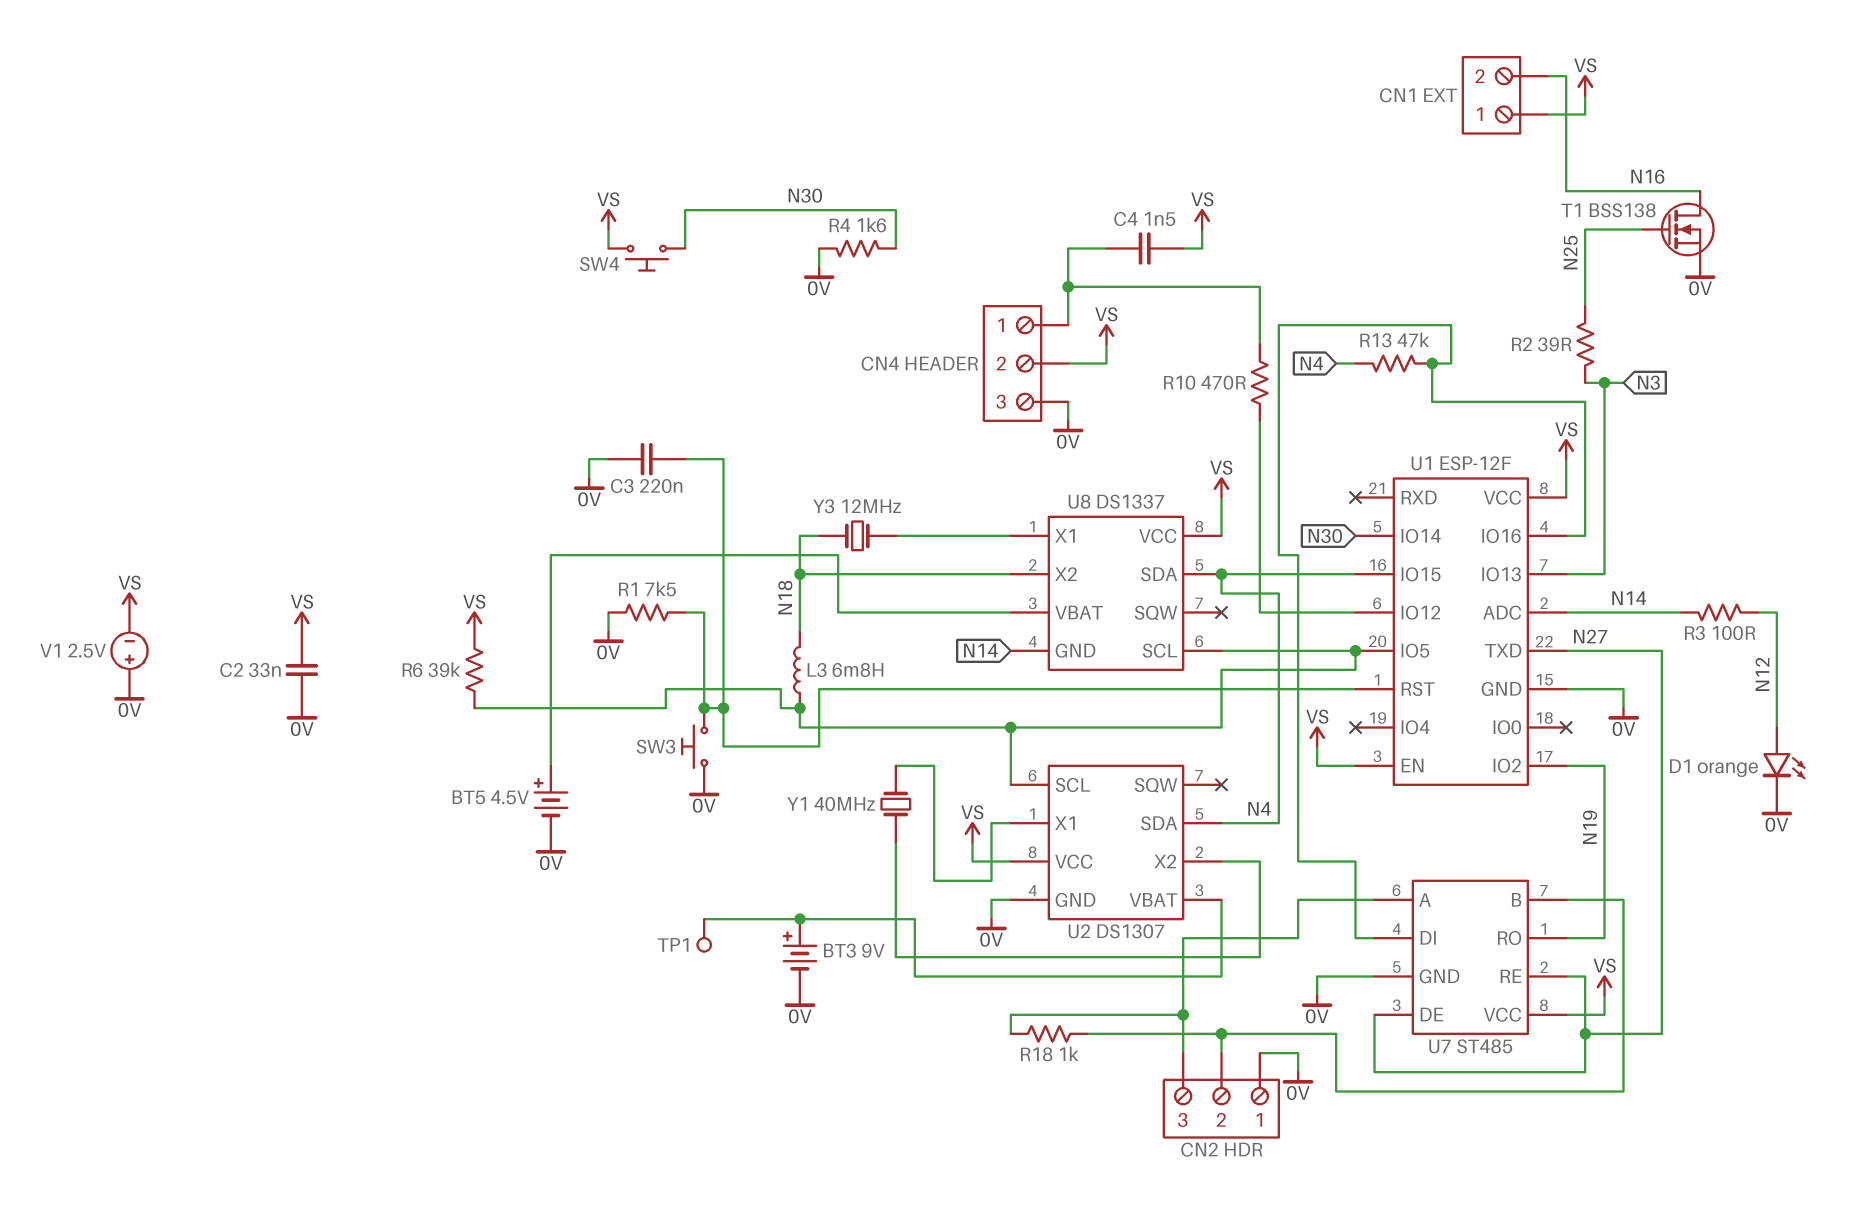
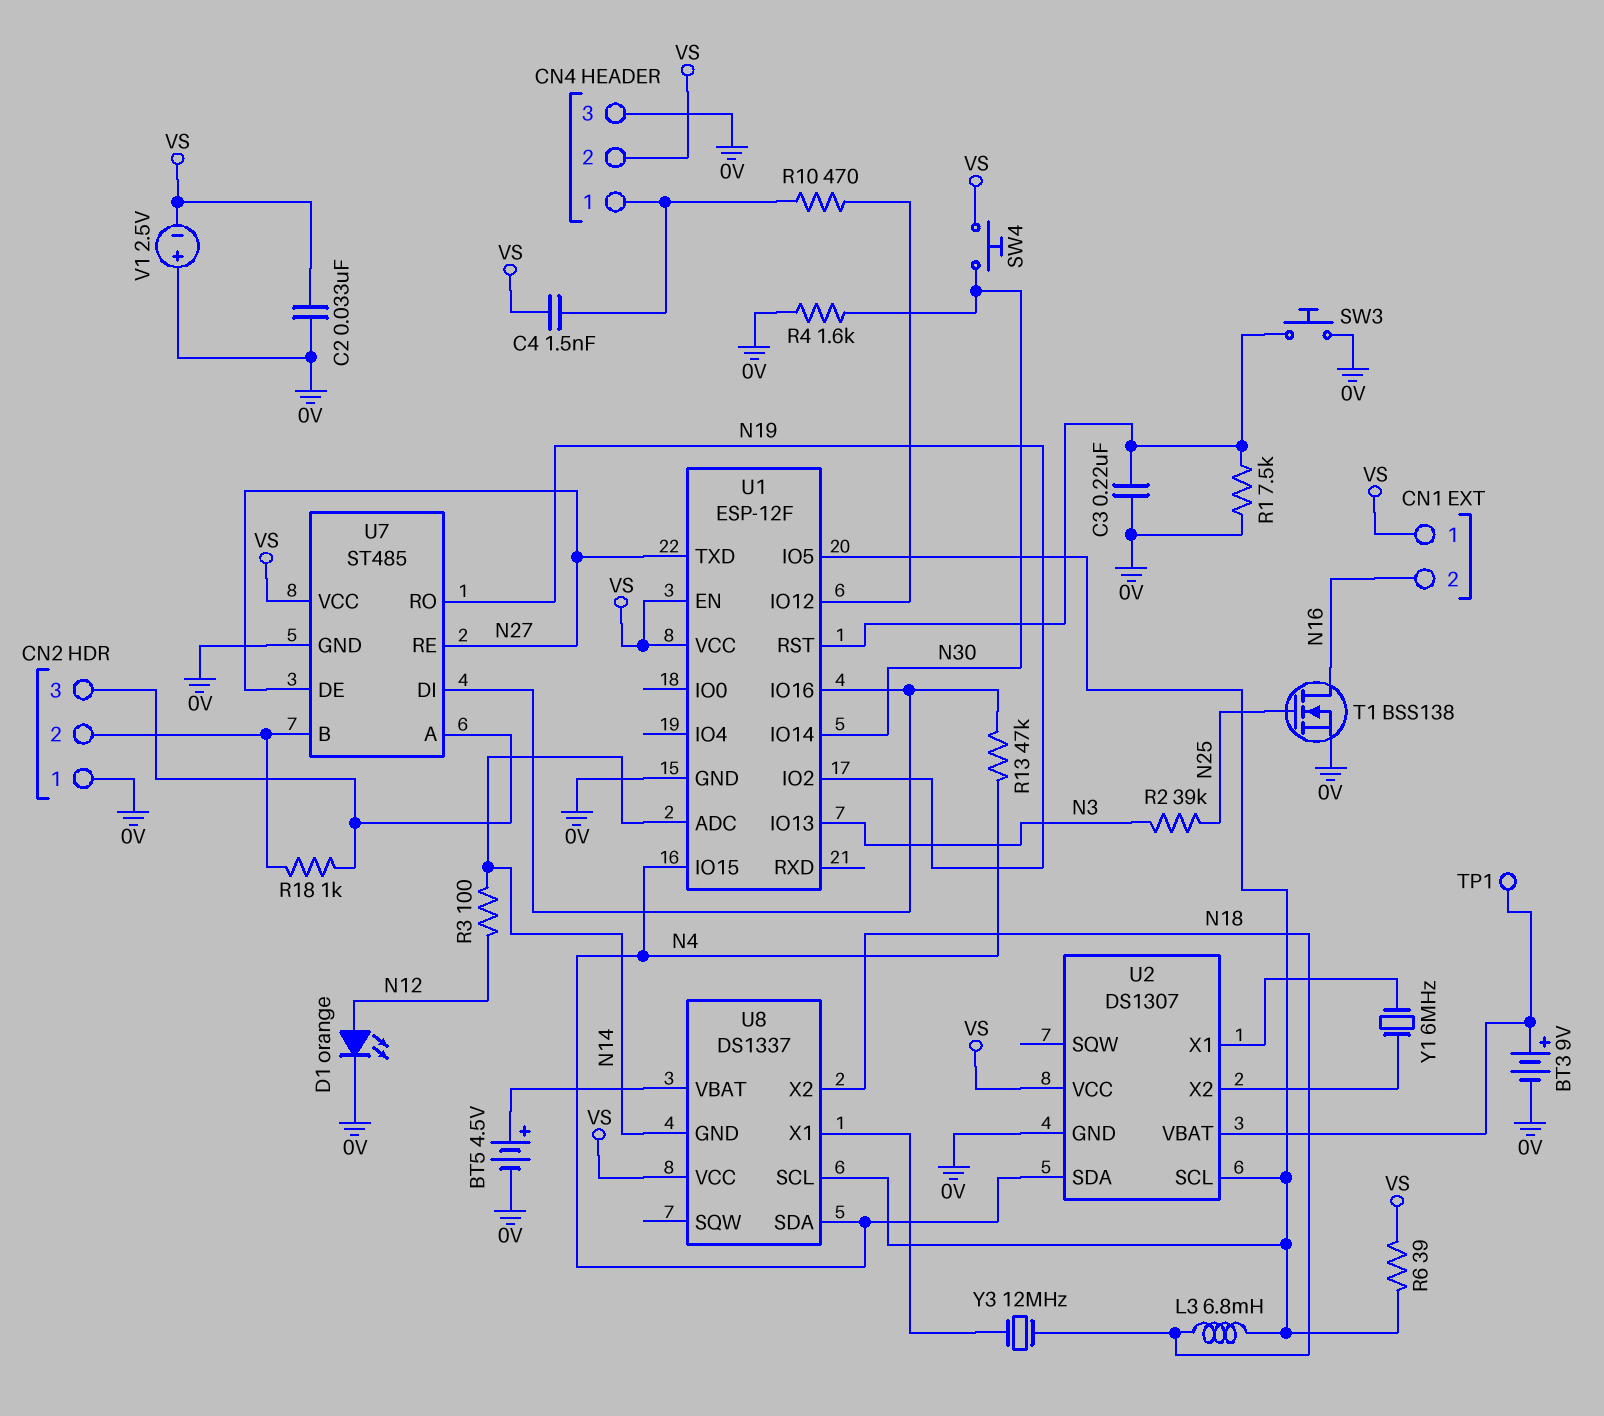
R2: 39 (N3, N25) -> 39k (N3, N25)
R6: 39k (U1/IO5, VS) -> 39 (U1/IO5, VS)
Y1: 40MHz (U2/X1, U2/X2) -> 6MHz (U2/X1, U2/X2)

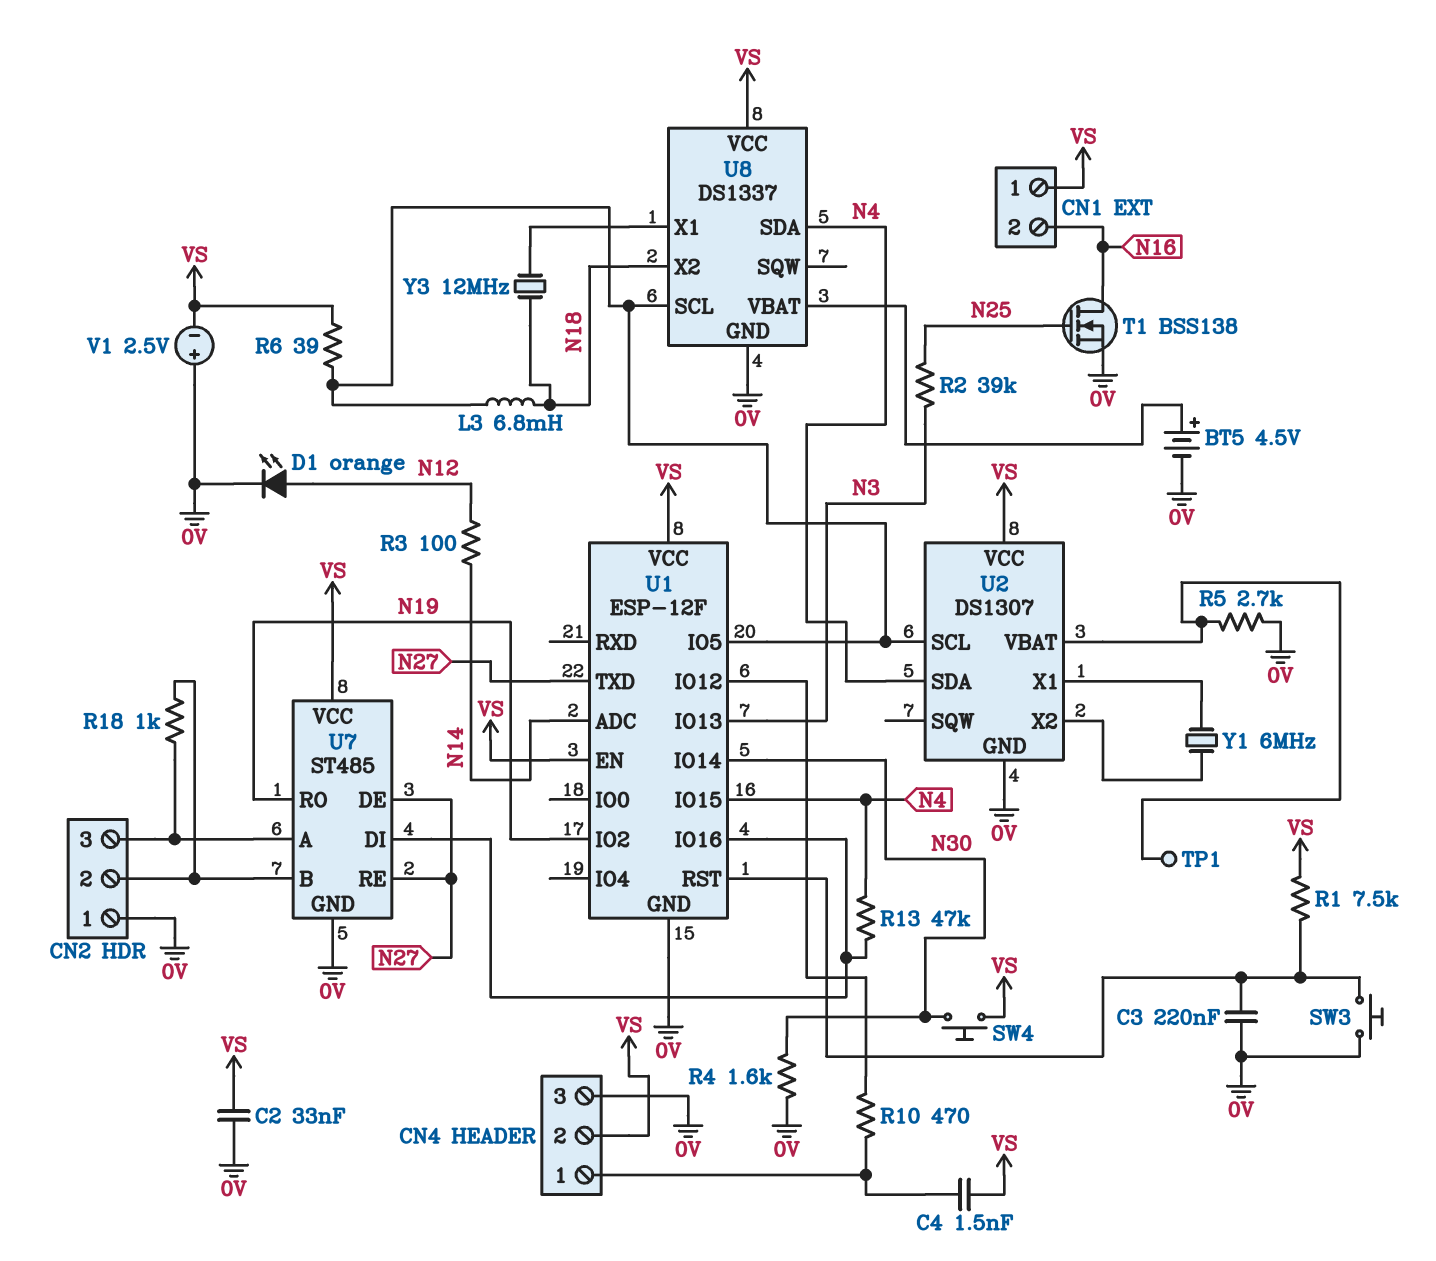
BT3: 9V (plus U2/VBAT, minus 0V) -> none
R1: 7.5k (0V, U1/RST) -> 7.5k (U1/RST, VS)
R5: none -> 2.7k (0V, U2/VBAT)
U8 pin GND: N14 -> 0V

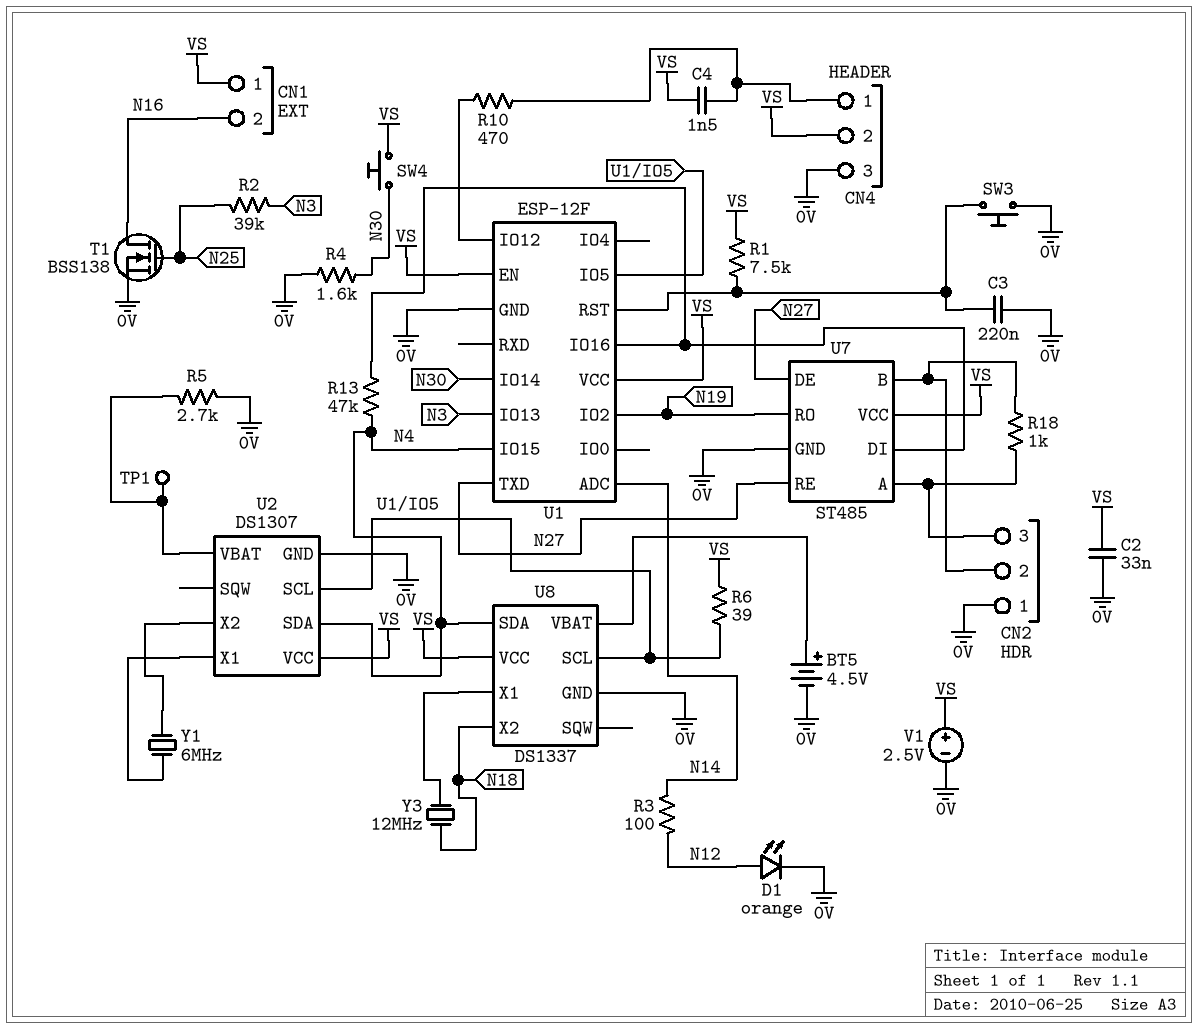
L3: 6.8mH (N18, U1/IO5) -> none
V1: 2.5V (plus 0V, minus VS) -> 2.5V (plus VS, minus 0V)

